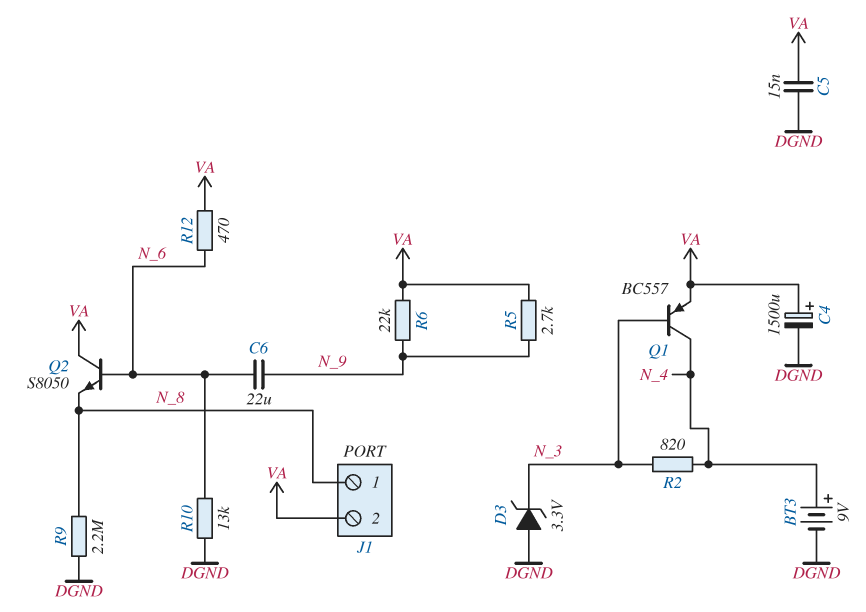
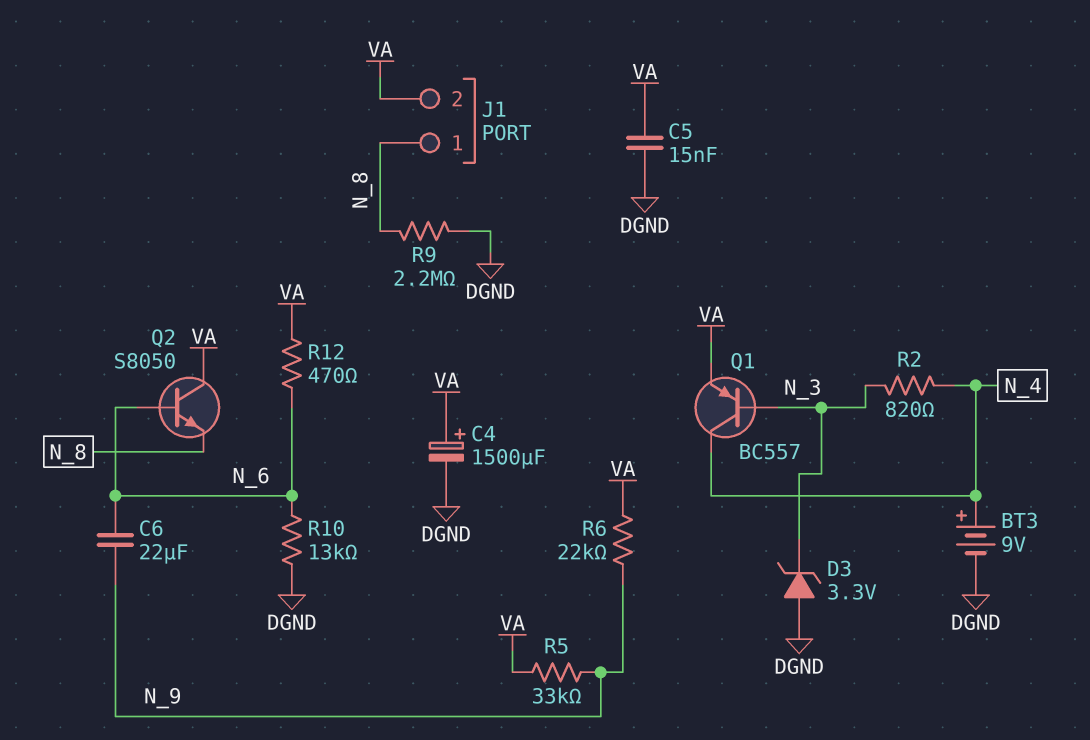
R5: 2.7k (N_9, VA) -> 33k (N_9, VA)

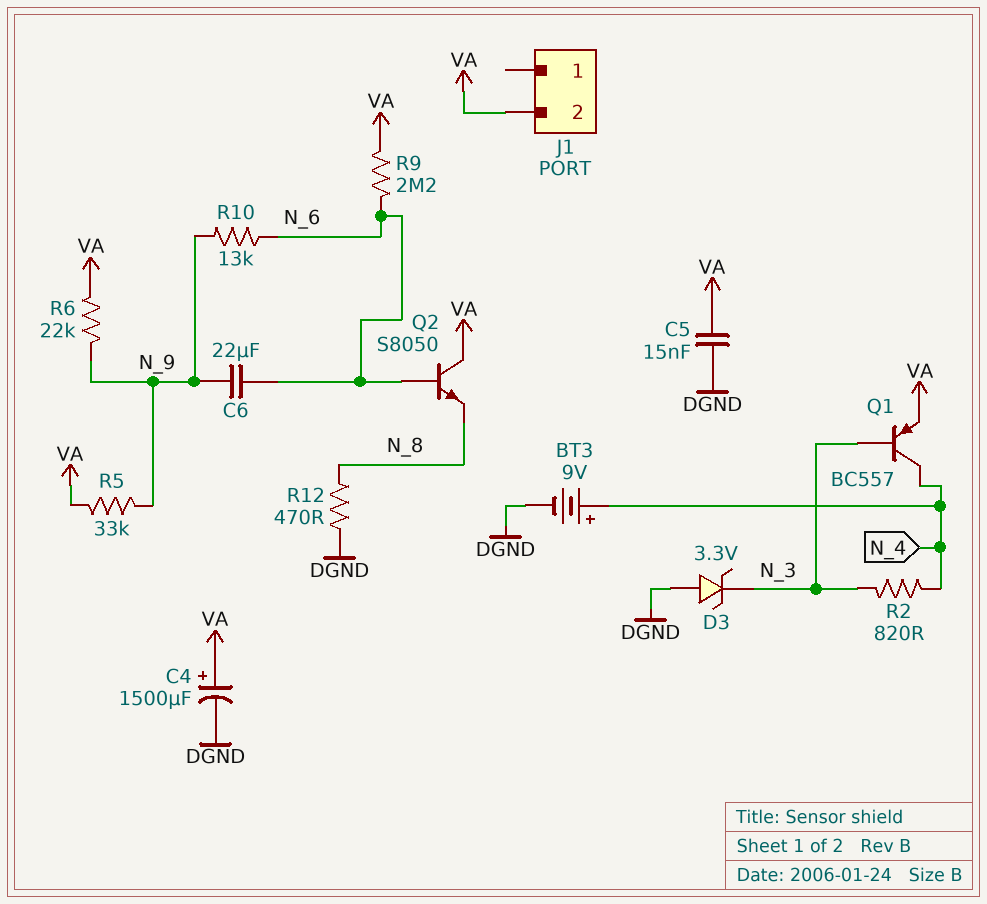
J1 pin 1: N_8 -> none
R9: 2.2M (DGND, N_8) -> 2.2M (N_6, VA)
R10: 13k (DGND, N_6) -> 13k (N_6, N_9)
R12: 470 (N_6, VA) -> 470 (DGND, N_8)

